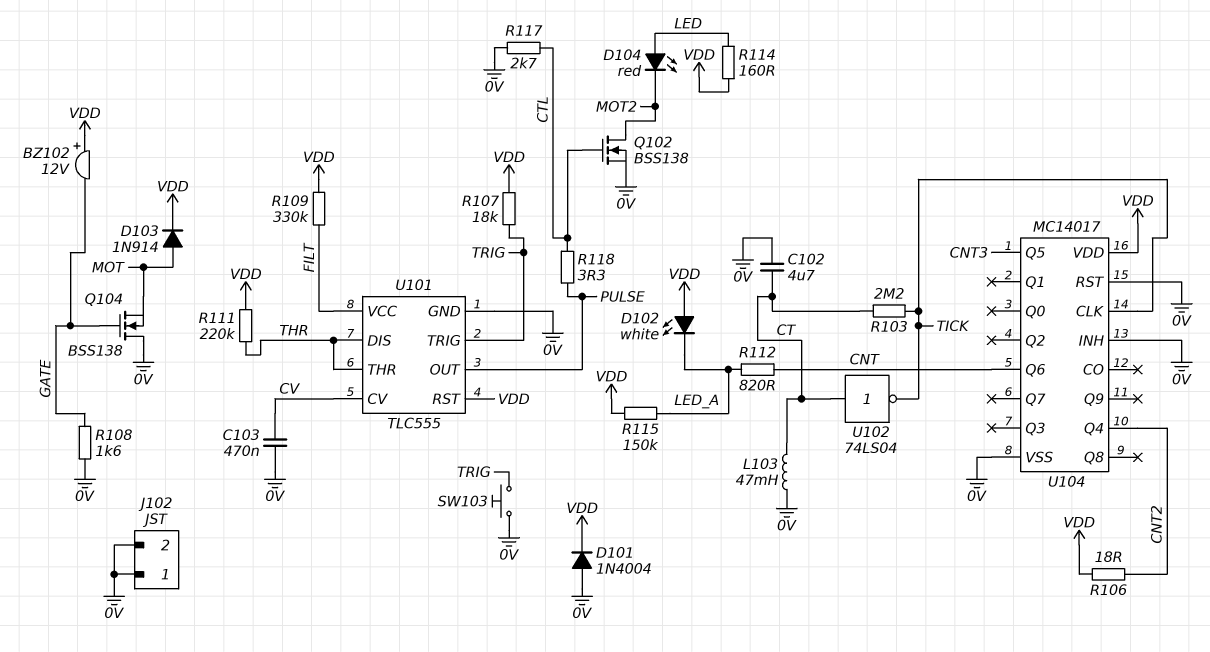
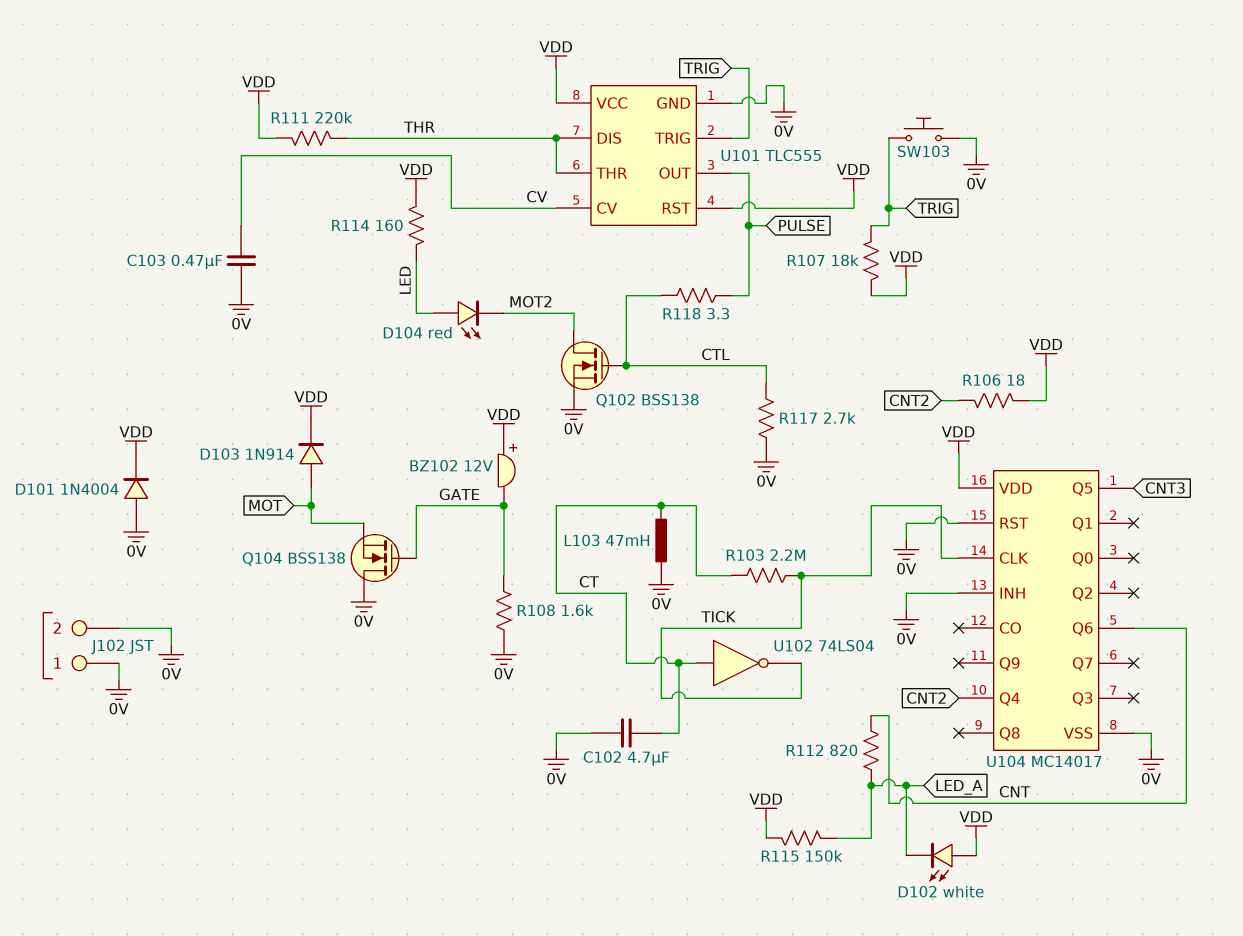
R109: 330k (FILT, VDD) -> none
U101 pin VCC: FILT -> VDD

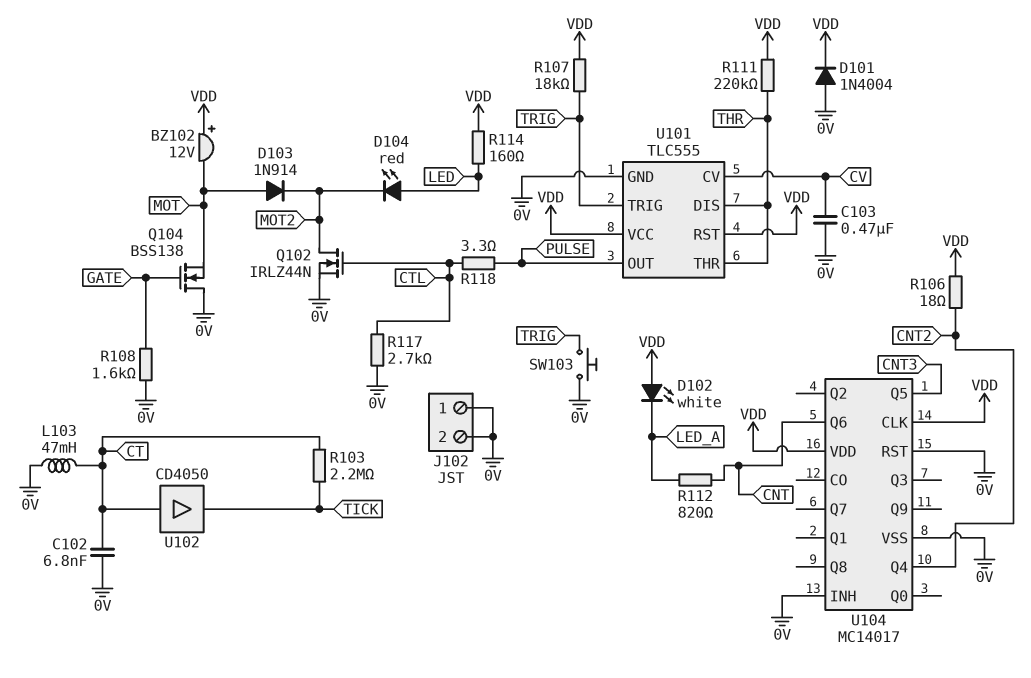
BZ102: buzzer 12V (plus VDD, minus GATE) -> buzzer 12V (plus VDD, minus MOT)
C102: 4.7uF (0V, CT) -> 6.8nF (0V, CT)
D103: diode 1N914 (A MOT, K VDD) -> diode 1N914 (A MOT, K MOT2)
Q102: NMOS BSS138 (G CTL, D MOT2, S 0V) -> NMOS IRLZ44N (G CTL, D MOT2, S 0V)
R115: 150k (LED_A, VDD) -> none
U102: NOT 74LS04 (in CT, out TICK) -> buffer CD4050 (in CT, out TICK)
U104 pin CLK: TICK -> VDD

